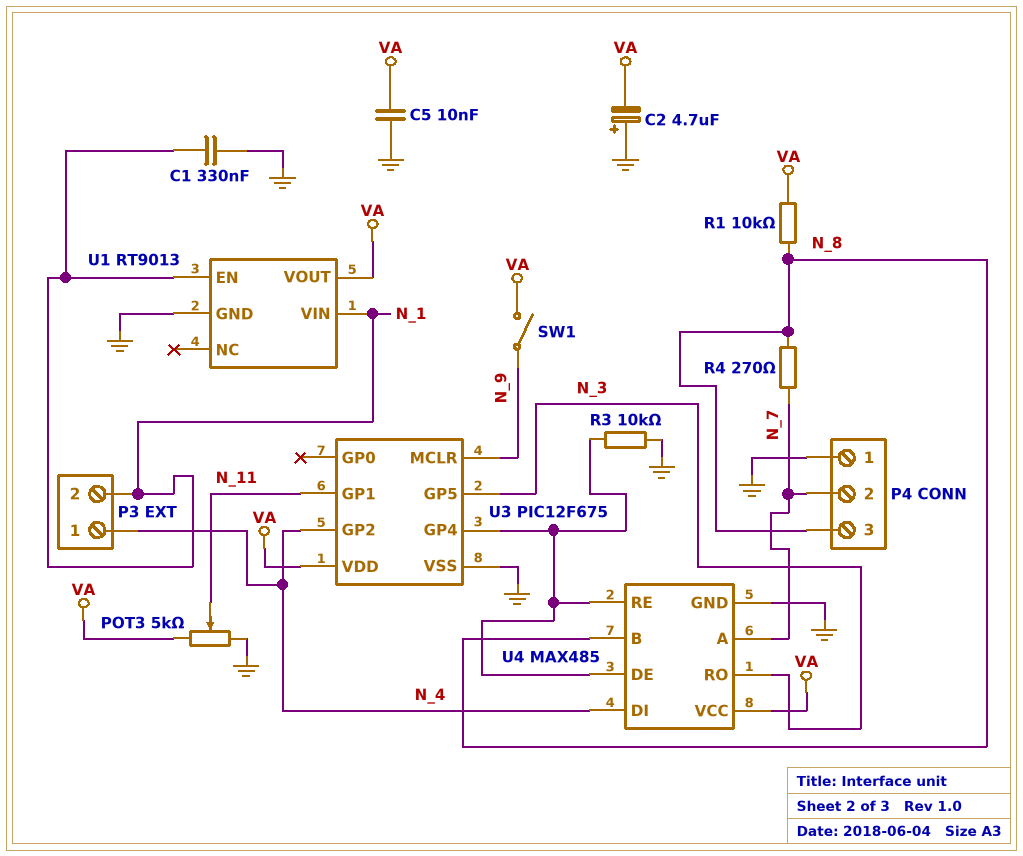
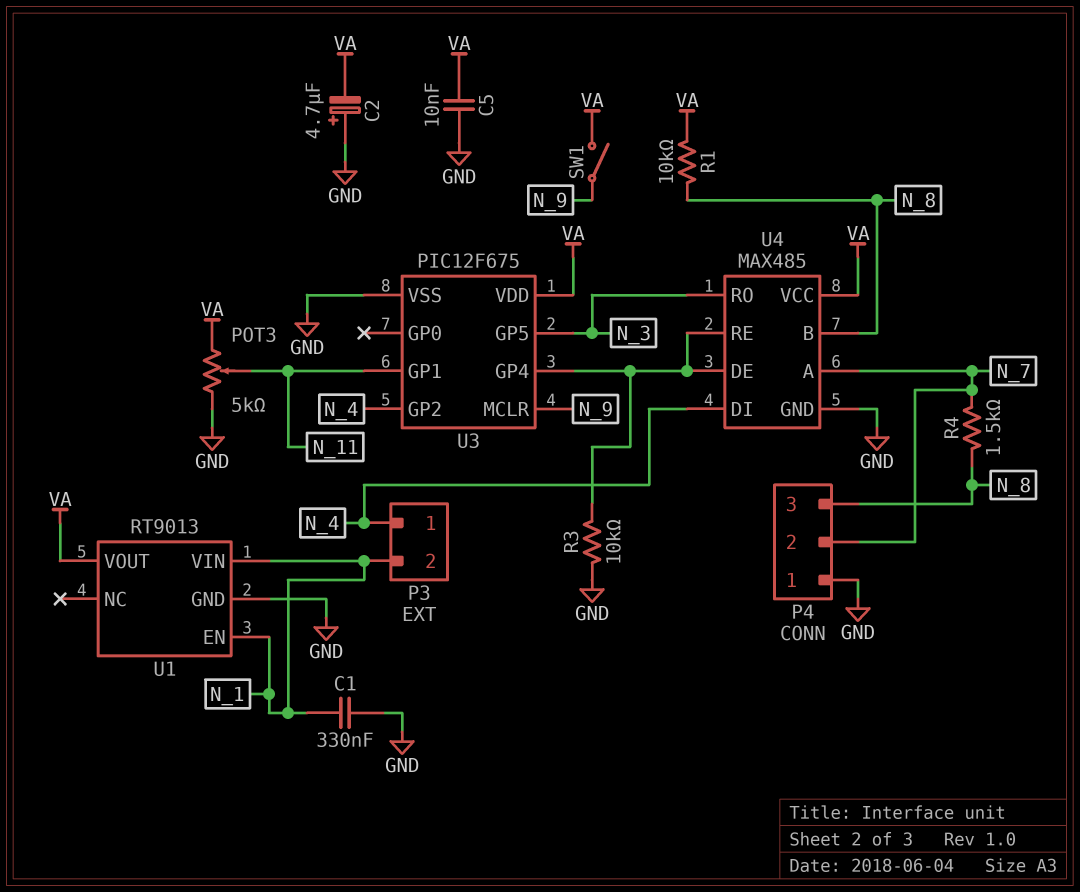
R4: 270 (N_7, N_8) -> 1.5k (N_7, N_8)

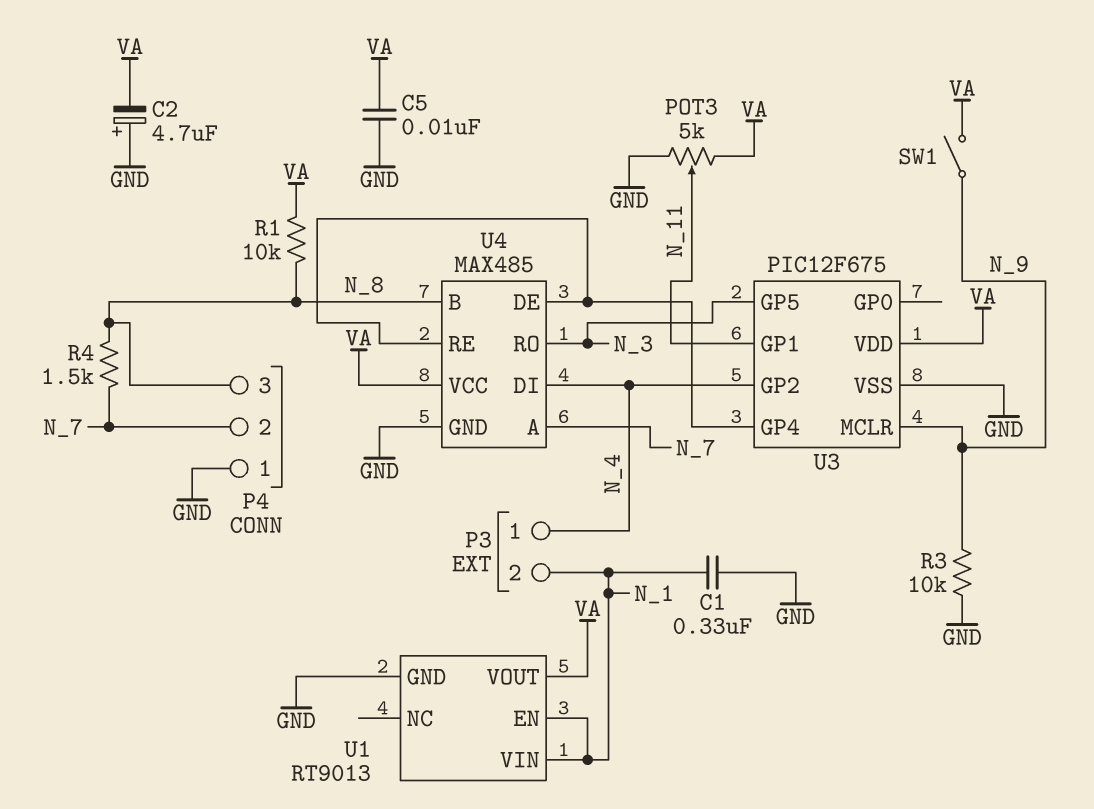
R3: 10k (GND, U3/GP4) -> 10k (GND, N_9)

